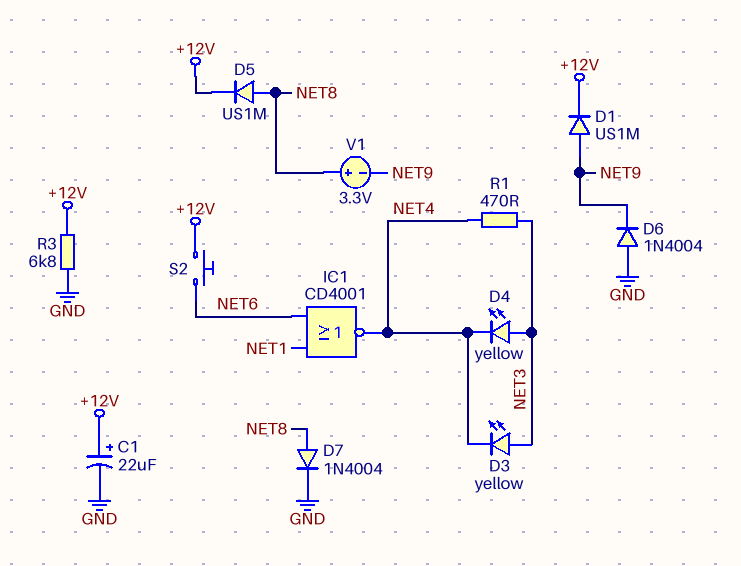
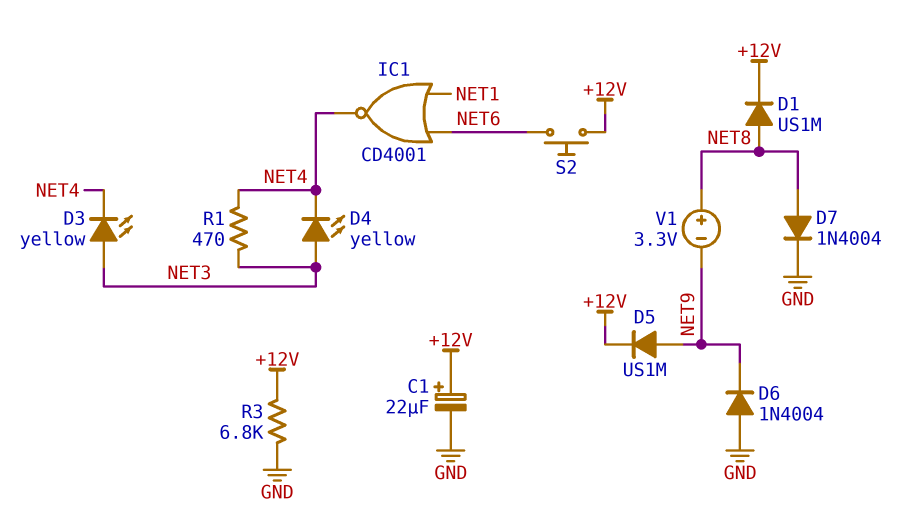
D1: diode US1M (A NET9, K +12V) -> diode US1M (A NET8, K +12V)
D5: diode US1M (A NET8, K +12V) -> diode US1M (A NET9, K +12V)

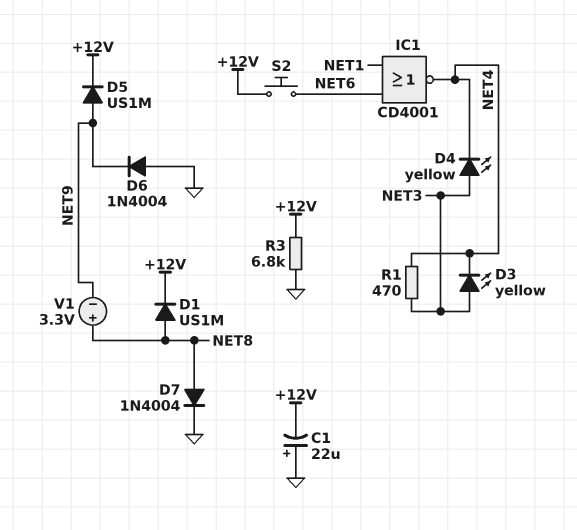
C1: 22uF (plus +12V, minus GND) -> 22uF (plus GND, minus +12V)

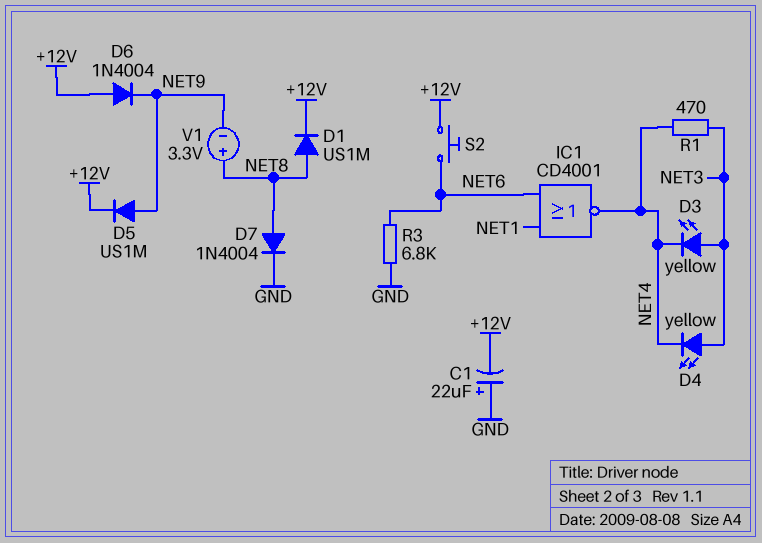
D6: diode 1N4004 (A GND, K NET9) -> diode 1N4004 (A +12V, K NET9)
R3: 6.8k (+12V, GND) -> 6.8k (GND, NET6)

